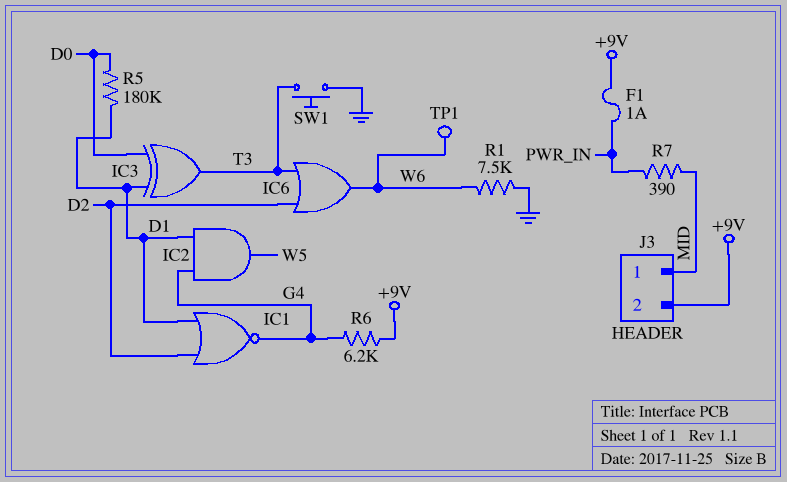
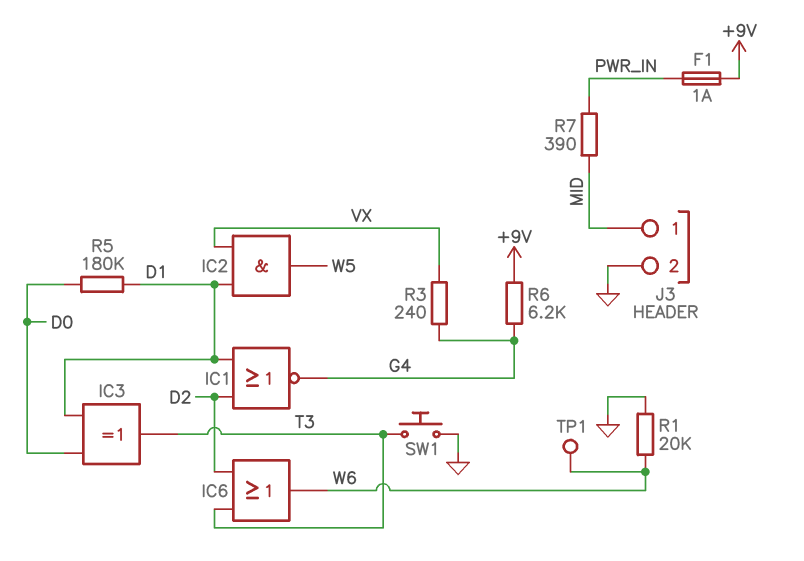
IC2: AND (in D1, in G4, out W5) -> AND (in D1, in VX, out W5)
J3 pin 2: +9V -> GND
R1: 7.5k (GND, W6) -> 20k (GND, W6)
R3: none -> 240 (G4, VX)

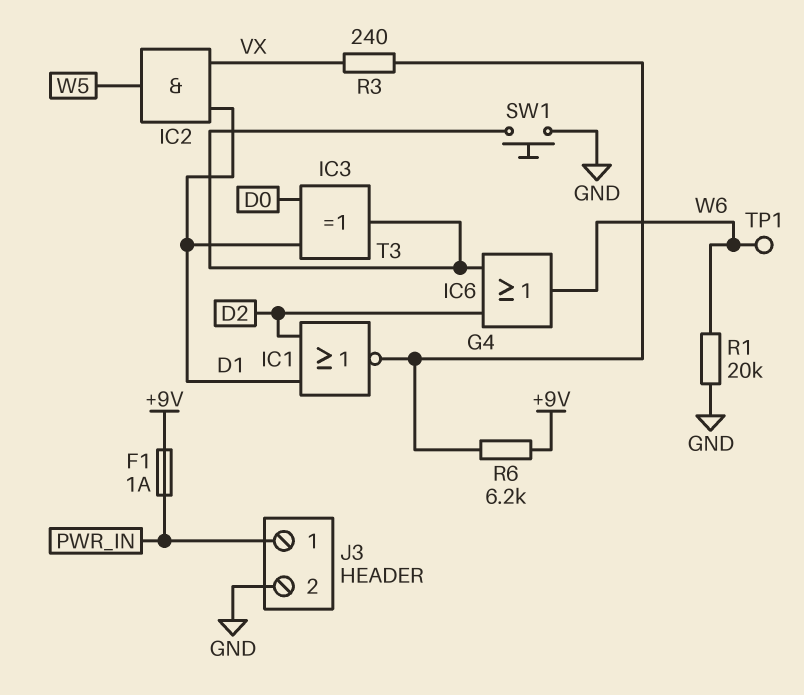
J3 pin 1: MID -> PWR_IN
R5: 180k (D0, D1) -> none
R7: 390 (MID, PWR_IN) -> none

